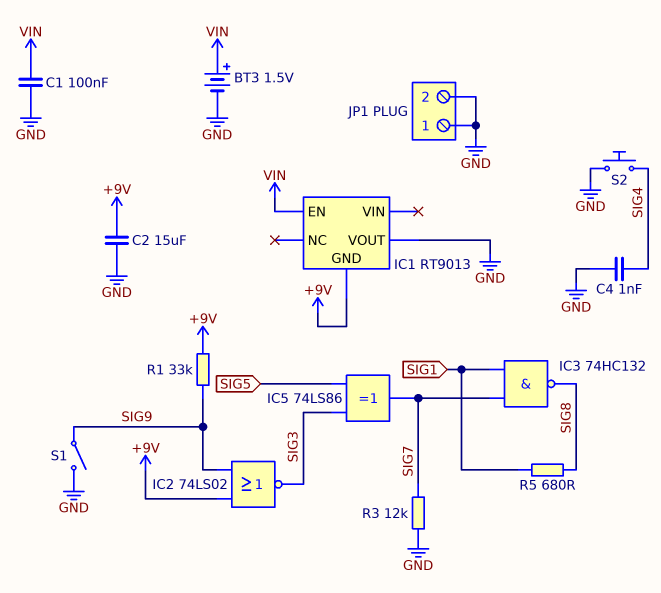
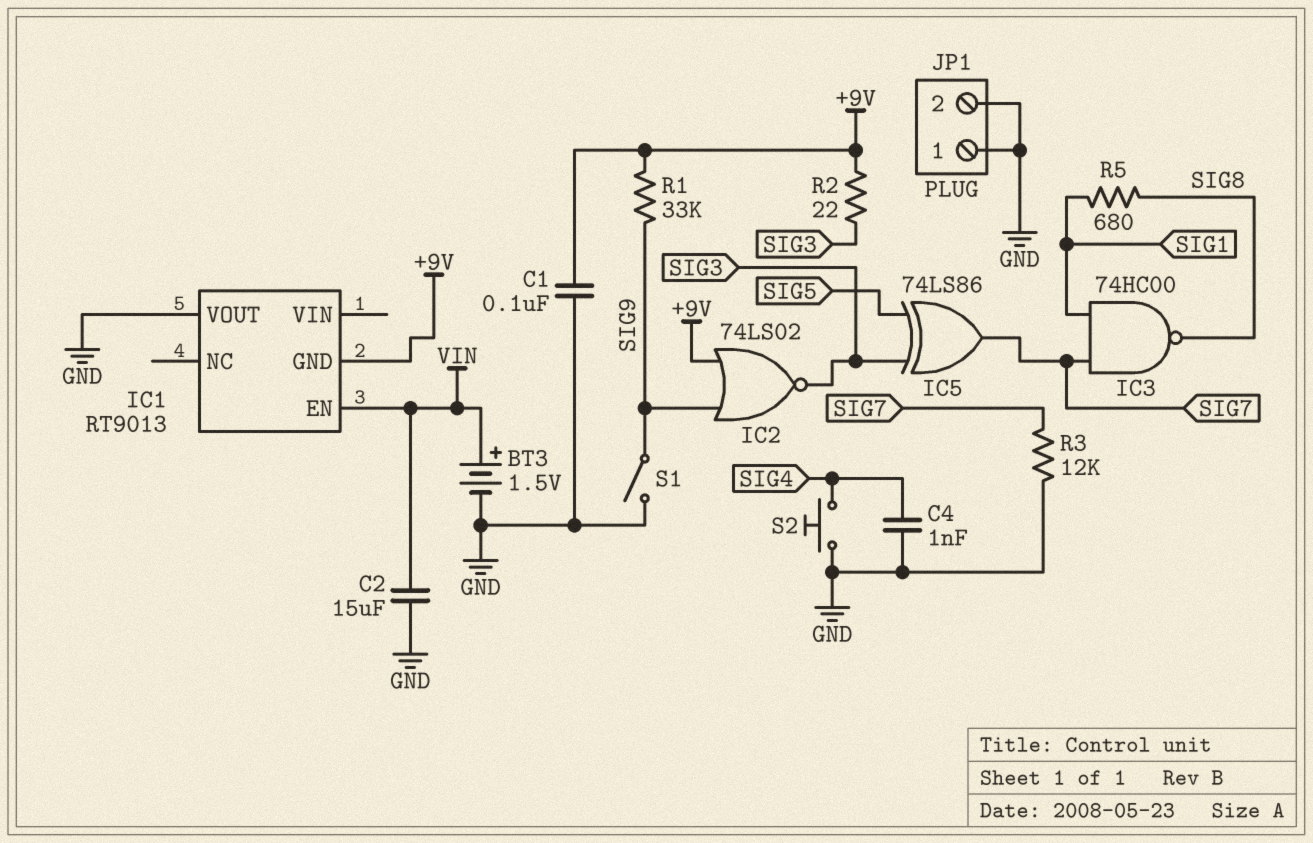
C1: 100nF (GND, VIN) -> 100nF (+9V, GND)
C2: 15uF (+9V, GND) -> 15uF (GND, VIN)
IC3: NAND 74HC132 (in SIG1, in SIG7, out SIG8) -> NAND 74HC00 (in SIG1, in SIG7, out SIG8)
R2: none -> 22 (+9V, SIG3)

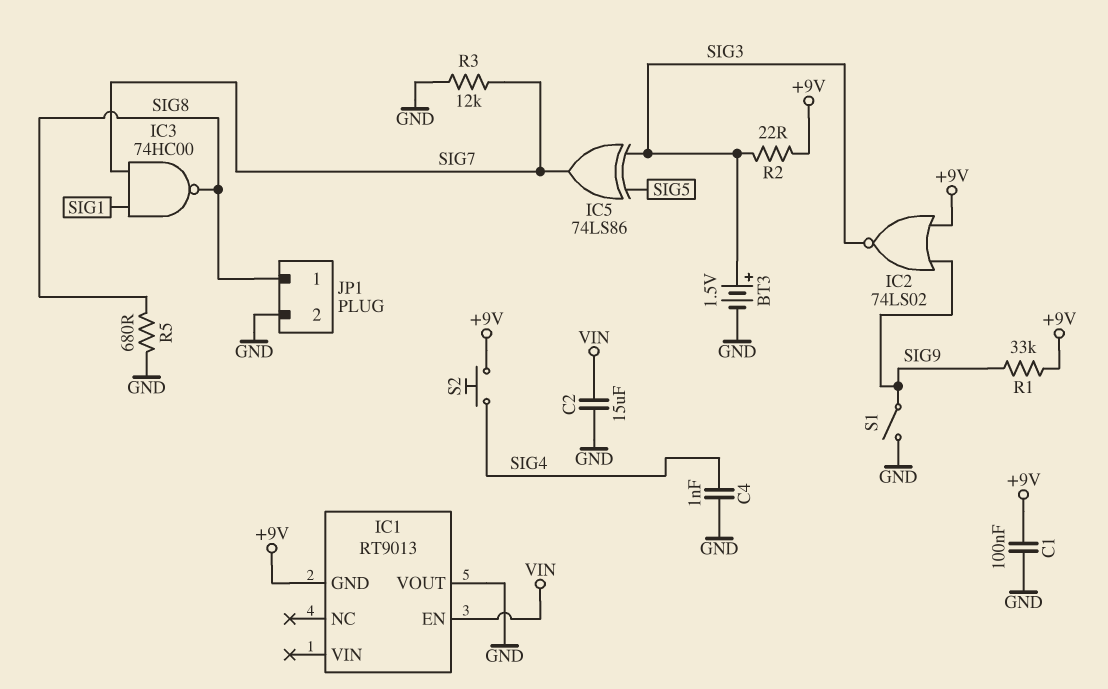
BT3: 1.5V (plus VIN, minus GND) -> 1.5V (plus SIG3, minus GND)
JP1 pin 1: GND -> SIG8
R5: 680 (SIG1, SIG8) -> 680 (GND, SIG8)
S2: button (GND, SIG4) -> button (+9V, SIG4)

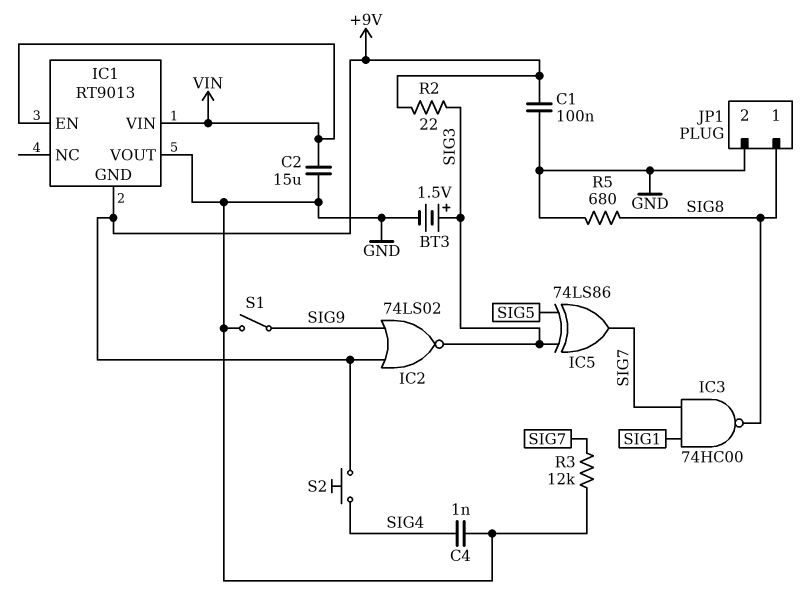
IC1 pin VIN: none -> VIN
R1: 33k (+9V, SIG9) -> none

